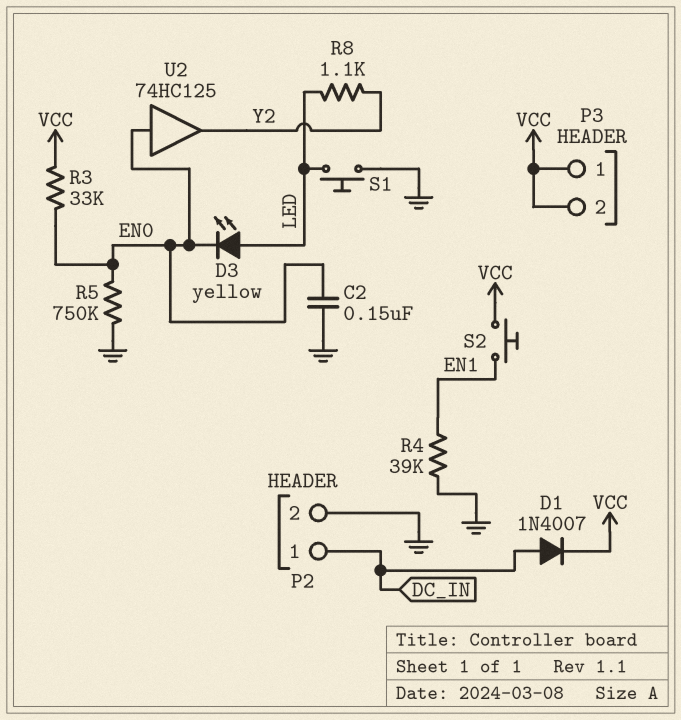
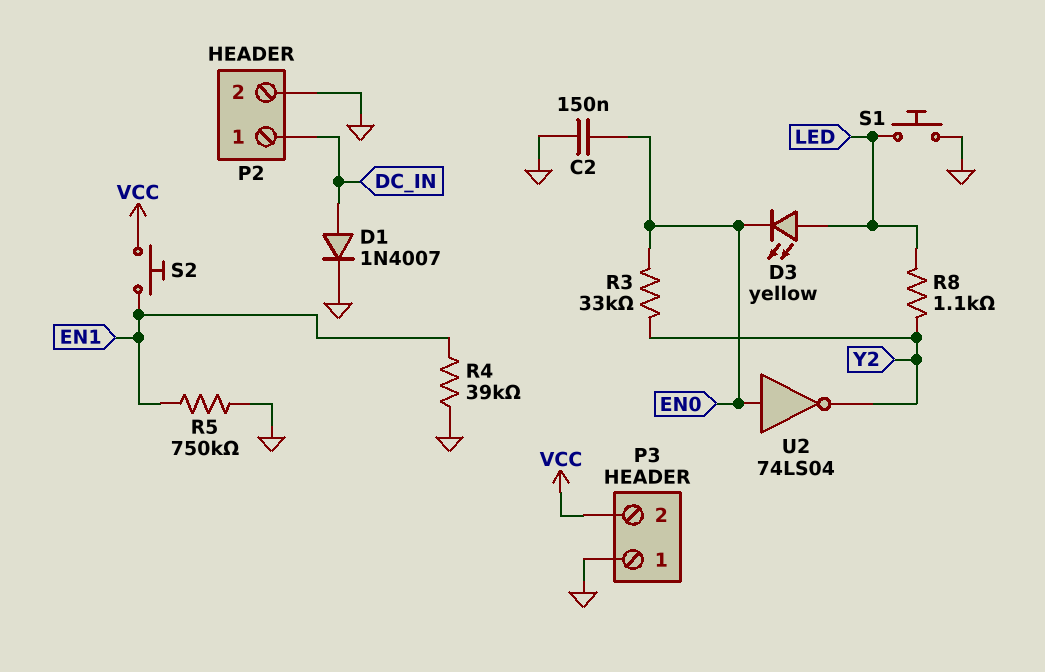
D1: diode 1N4007 (A DC_IN, K VCC) -> diode 1N4007 (A DC_IN, K GND)
P3 pin 1: VCC -> GND
R3: 33k (EN0, VCC) -> 33k (EN0, Y2)
R5: 750k (EN0, GND) -> 750k (EN1, GND)
U2: buffer 74HC125 (in EN0, out Y2) -> NOT 74LS04 (in EN0, out Y2)

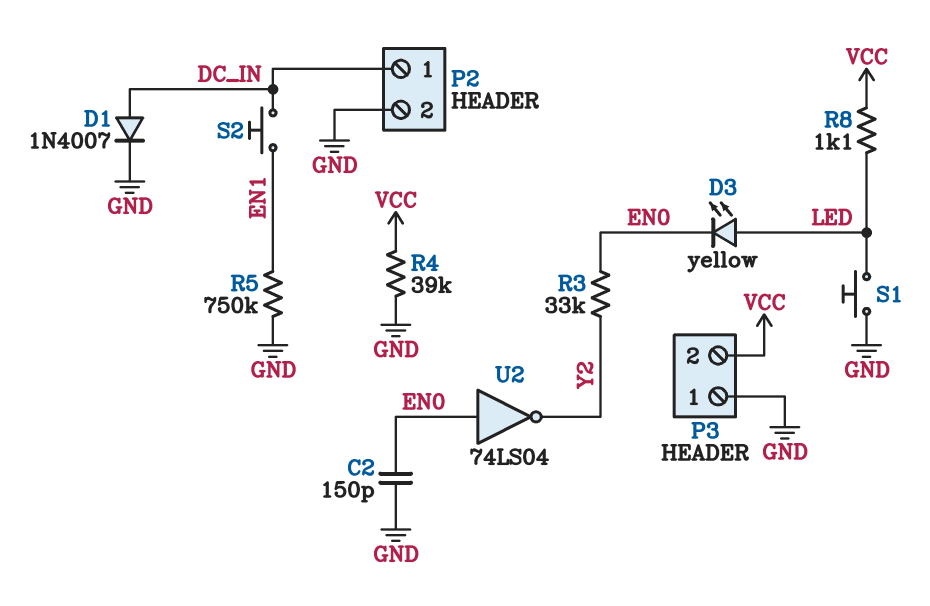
C2: 150nF (EN0, GND) -> 150pF (EN0, GND)
R4: 39k (EN1, GND) -> 39k (GND, VCC)
R8: 1.1k (LED, Y2) -> 1.1k (LED, VCC)
S2: button (EN1, VCC) -> button (DC_IN, EN1)

